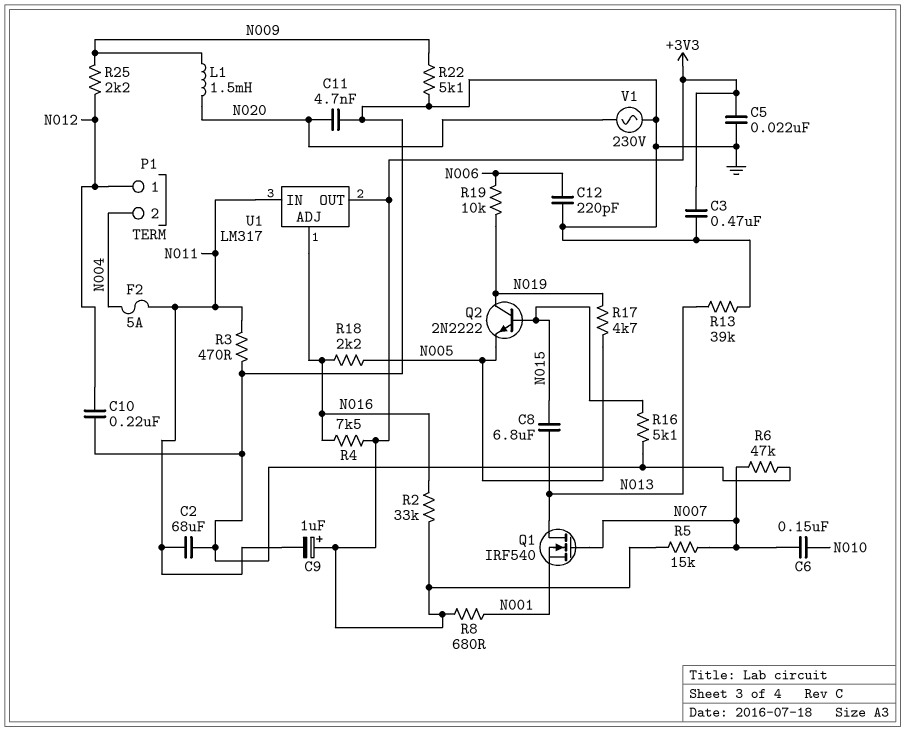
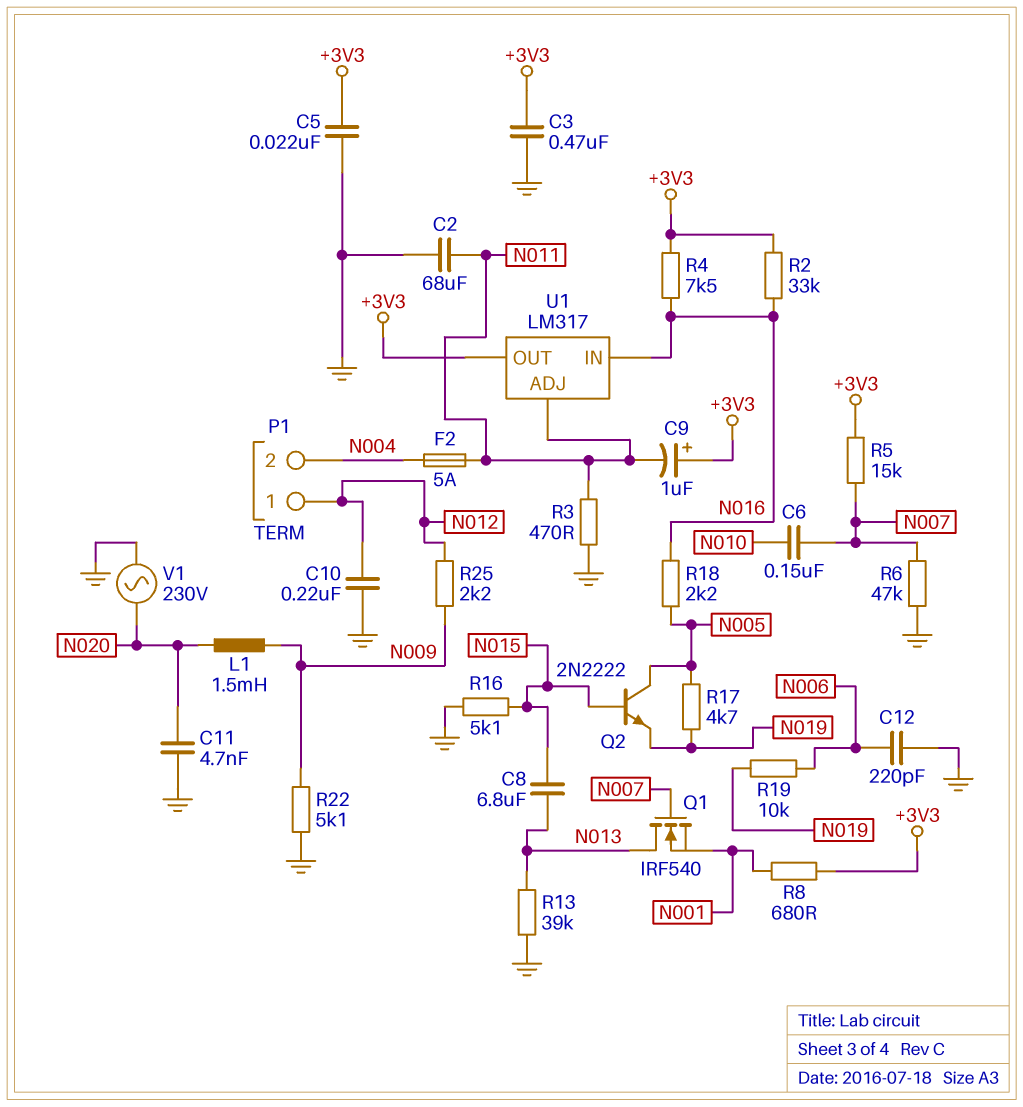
Q2: NPN 2N2222 (B N015, C N019, E N005) -> NPN 2N2222 (B N015, C N005, E N019)
U1 pin ADJ: N016 -> N011
U1 pin IN: N011 -> N016

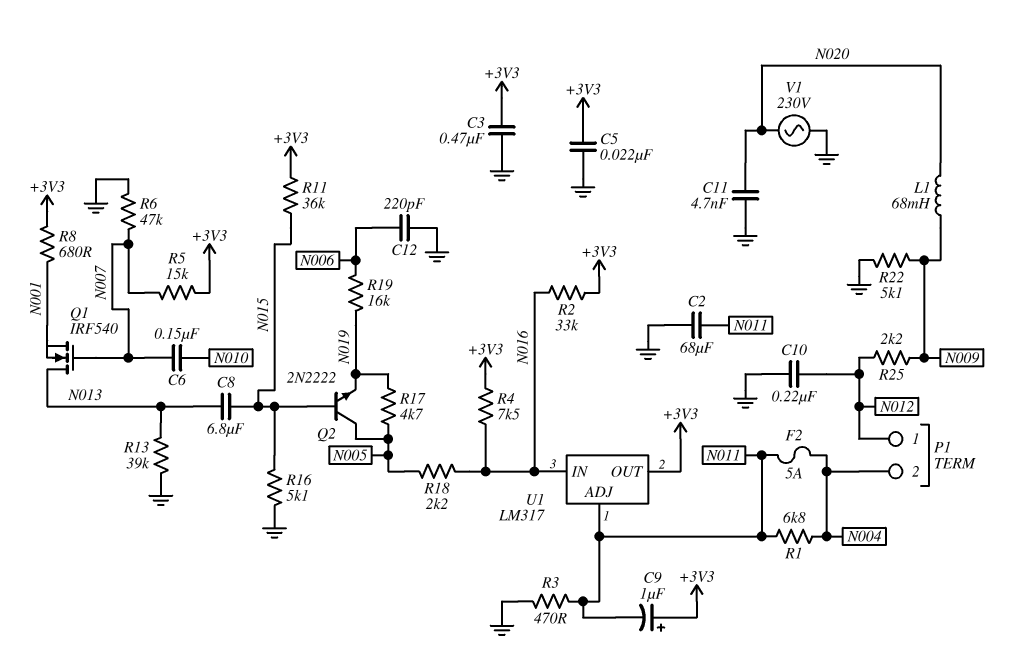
L1: 1.5mH (N009, N020) -> 68mH (N009, N020)
R1: none -> 6.8k (N004, N011)
R11: none -> 36k (+3V3, N015)
R19: 10k (N006, N019) -> 16k (N006, N019)

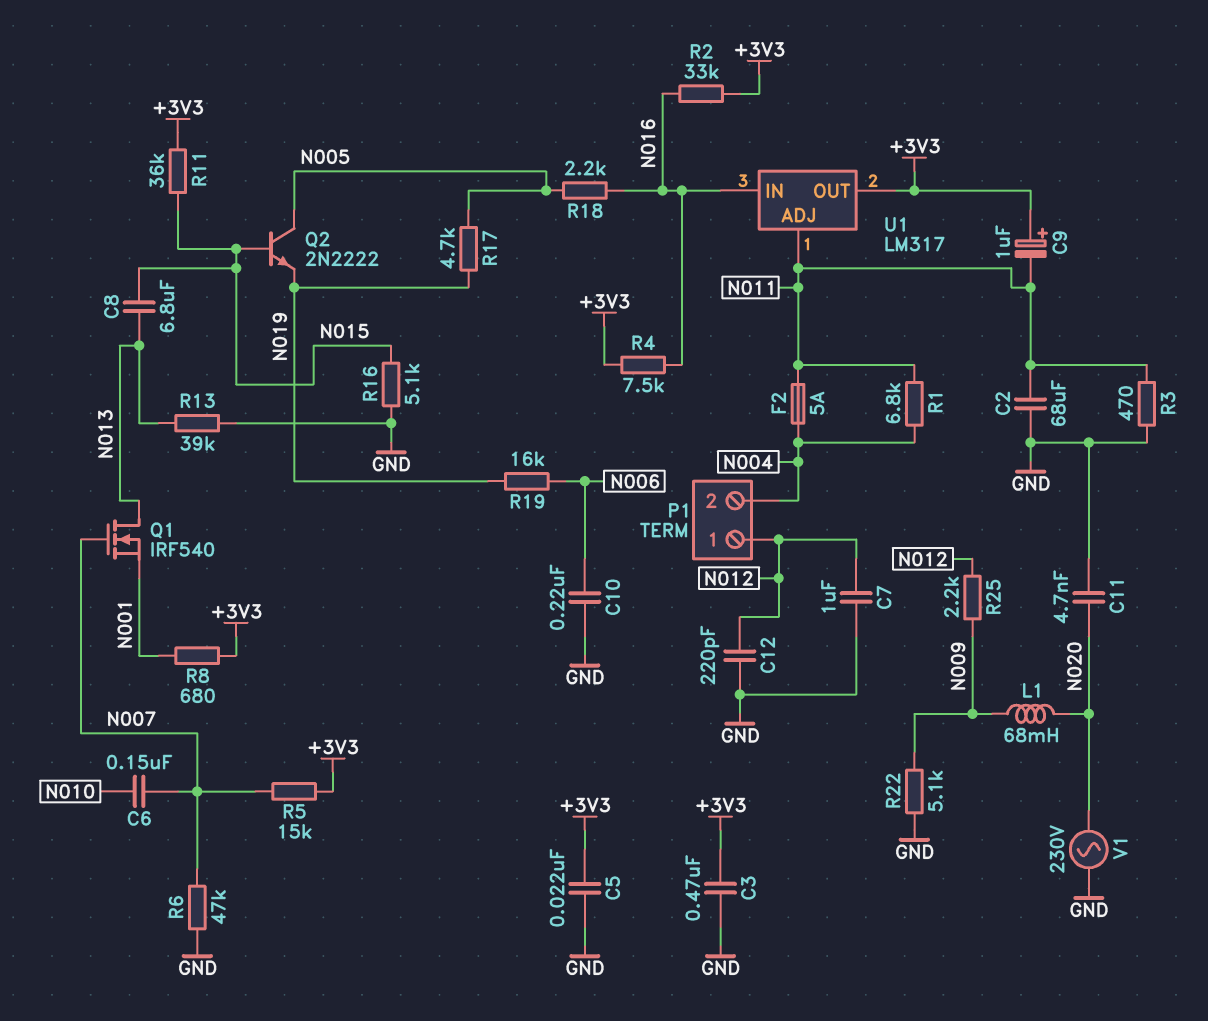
C7: none -> 1uF (GND, N012)
C10: 220nF (GND, N012) -> 220nF (GND, N006)
C12: 220pF (GND, N006) -> 220pF (GND, N012)

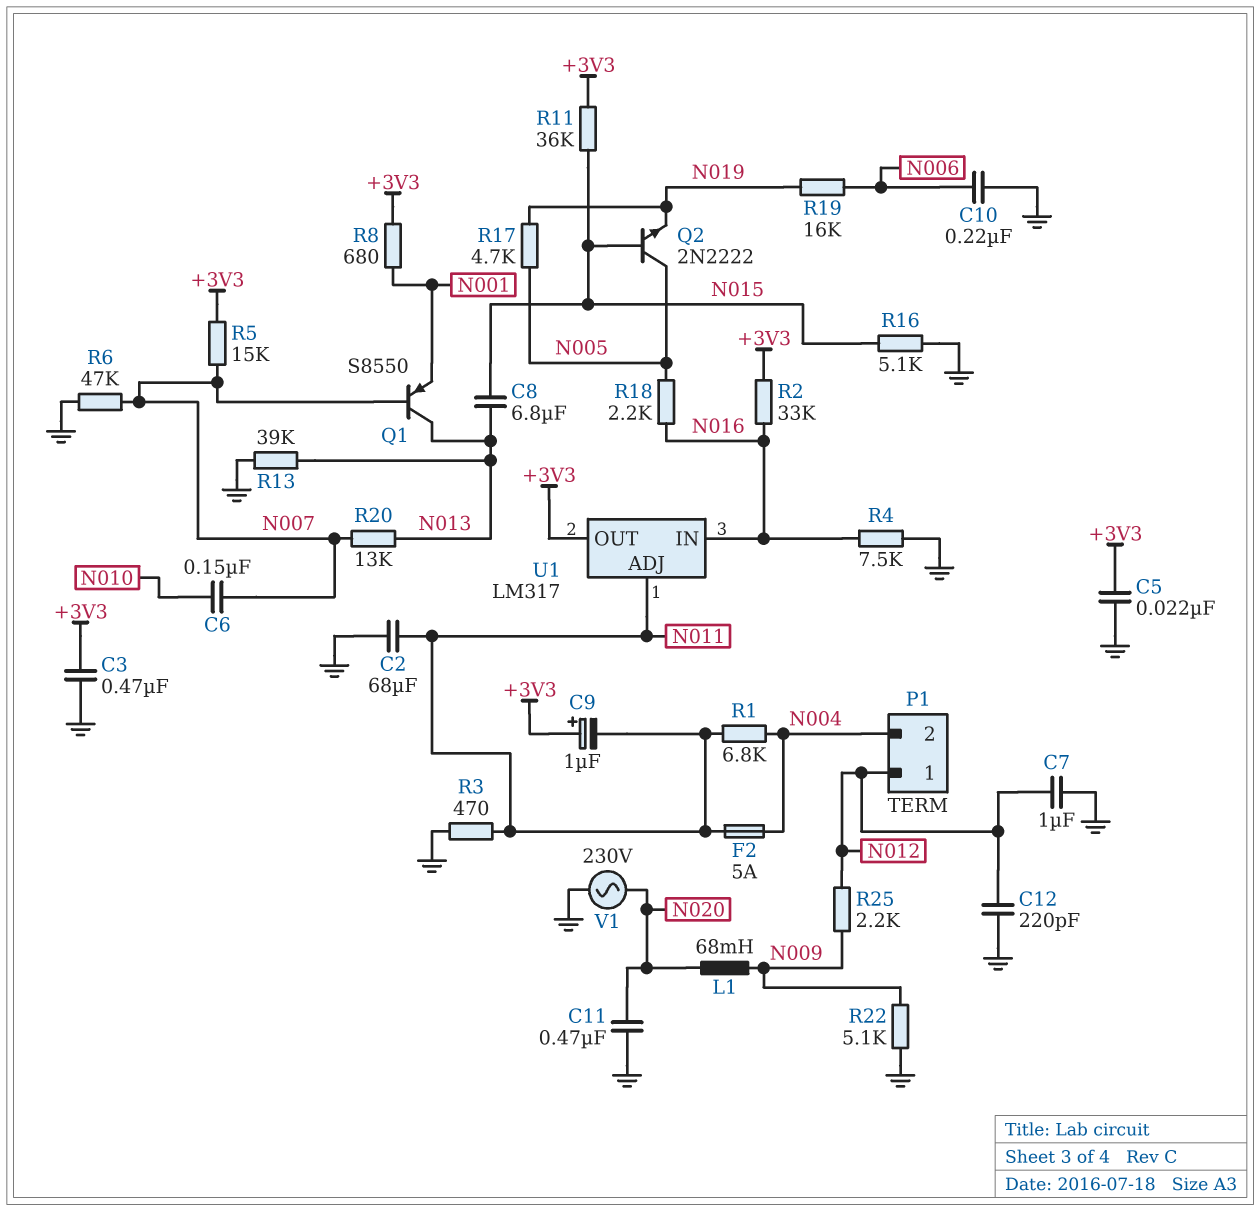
C11: 4.7nF (GND, N020) -> 470nF (GND, N020)
Q1: NMOS IRF540 (G N007, D N013, S N001) -> PNP S8550 (B N007, C N013, E N001)
R4: 7.5k (+3V3, N016) -> 7.5k (GND, N016)
R20: none -> 13k (N007, N013)

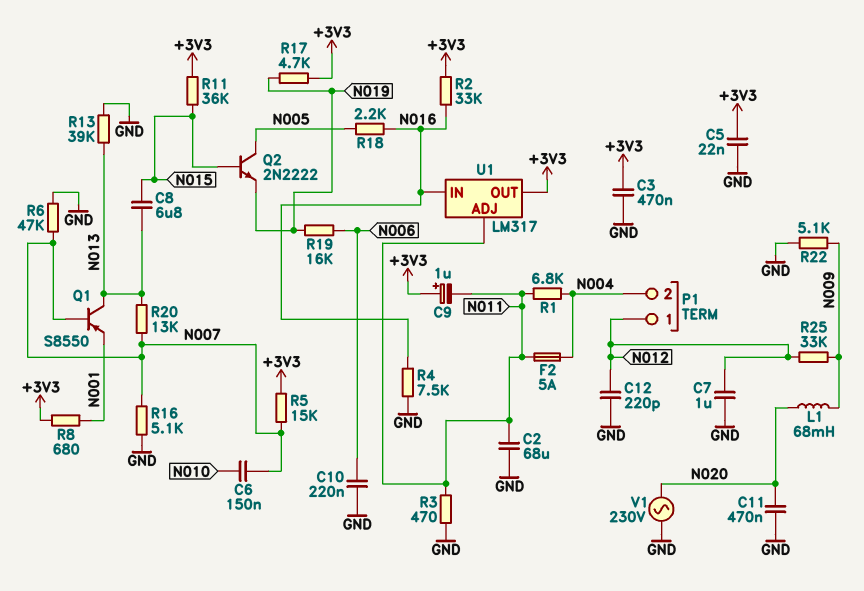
R16: 5.1k (GND, N015) -> 5.1k (GND, N007)
R17: 4.7k (N005, N019) -> 4.7k (+3V3, N019)
R25: 2.2k (N009, N012) -> 33k (N009, N012)

